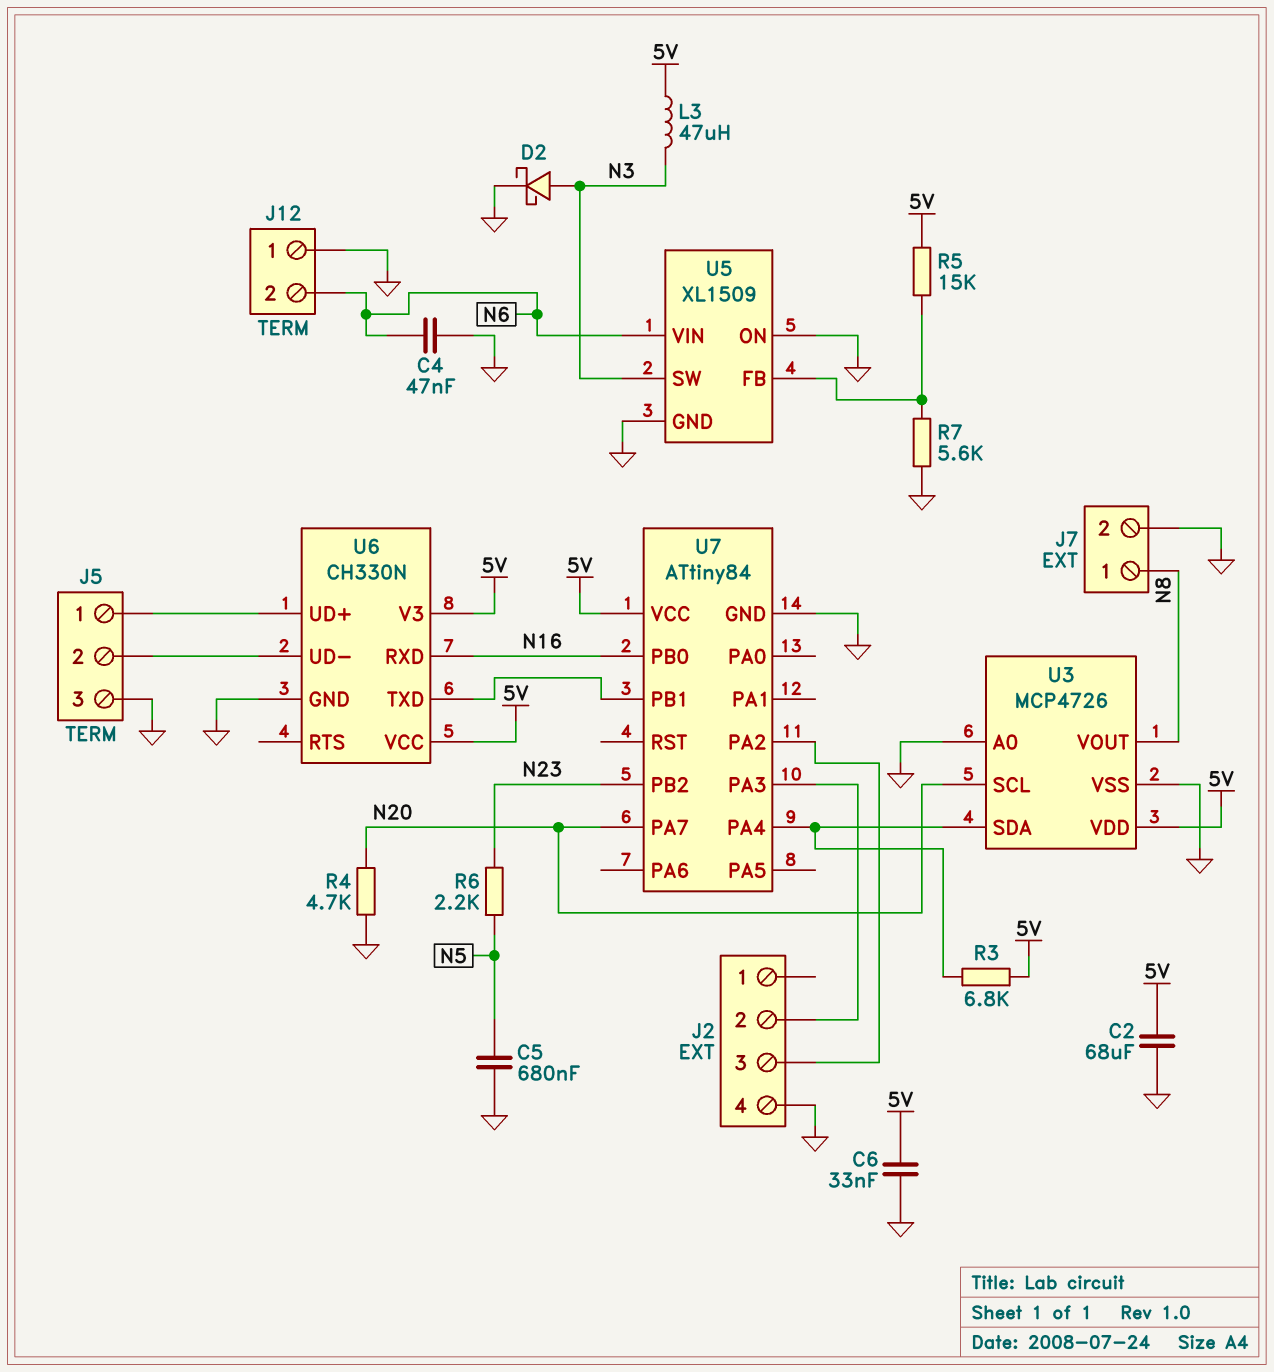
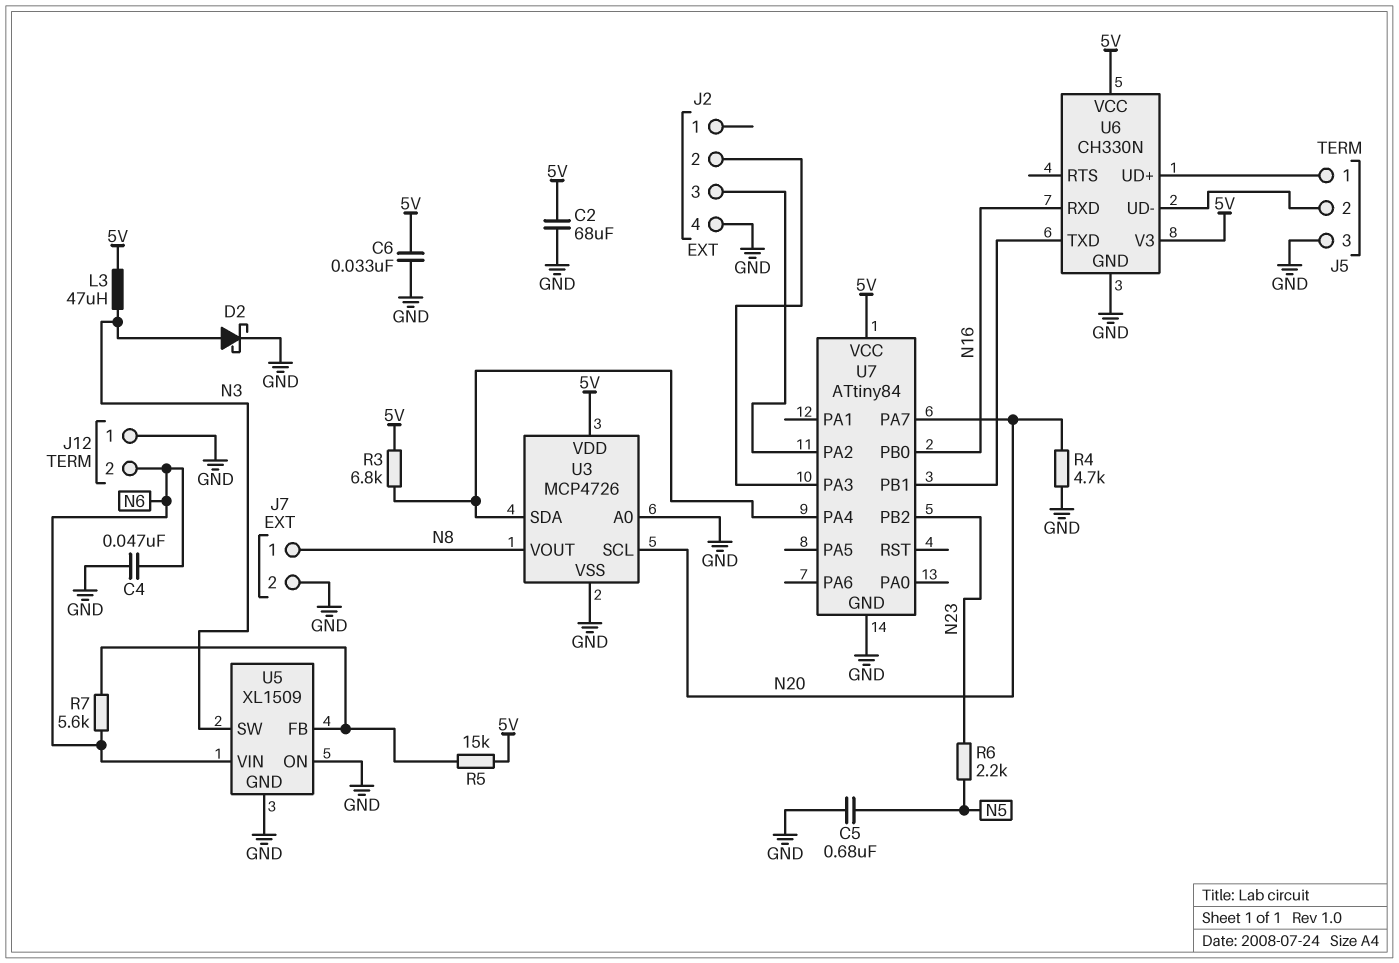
R7: 5.6k (GND, U5/FB) -> 5.6k (N6, U5/FB)

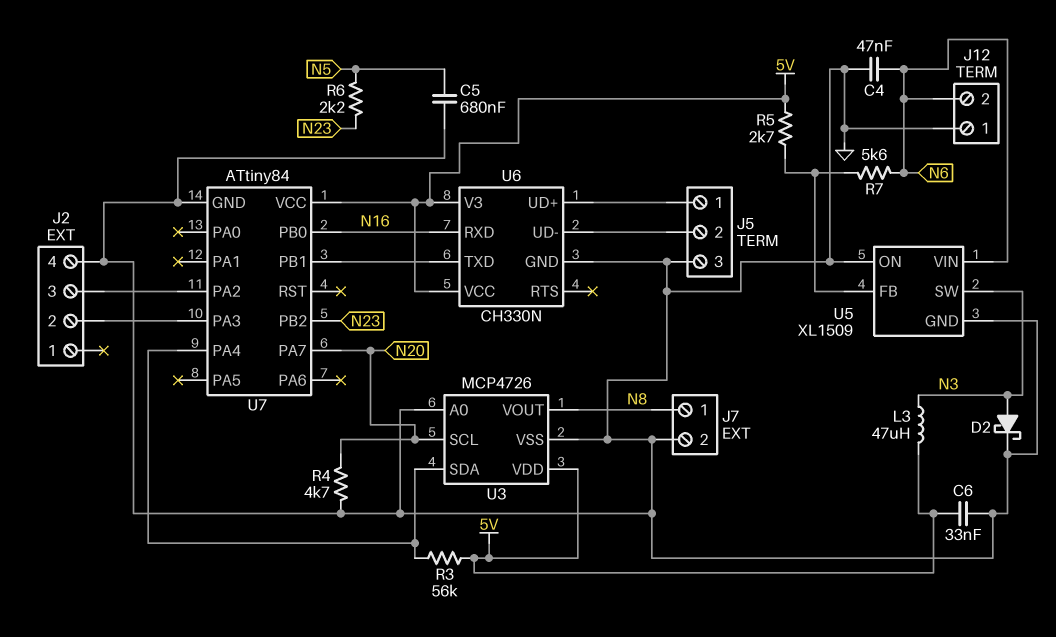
C2: 68uF (5V, GND) -> none
R3: 6.8k (5V, U3/SDA) -> 56k (5V, U3/SDA)
R5: 15k (5V, U5/FB) -> 2.7k (5V, U5/FB)

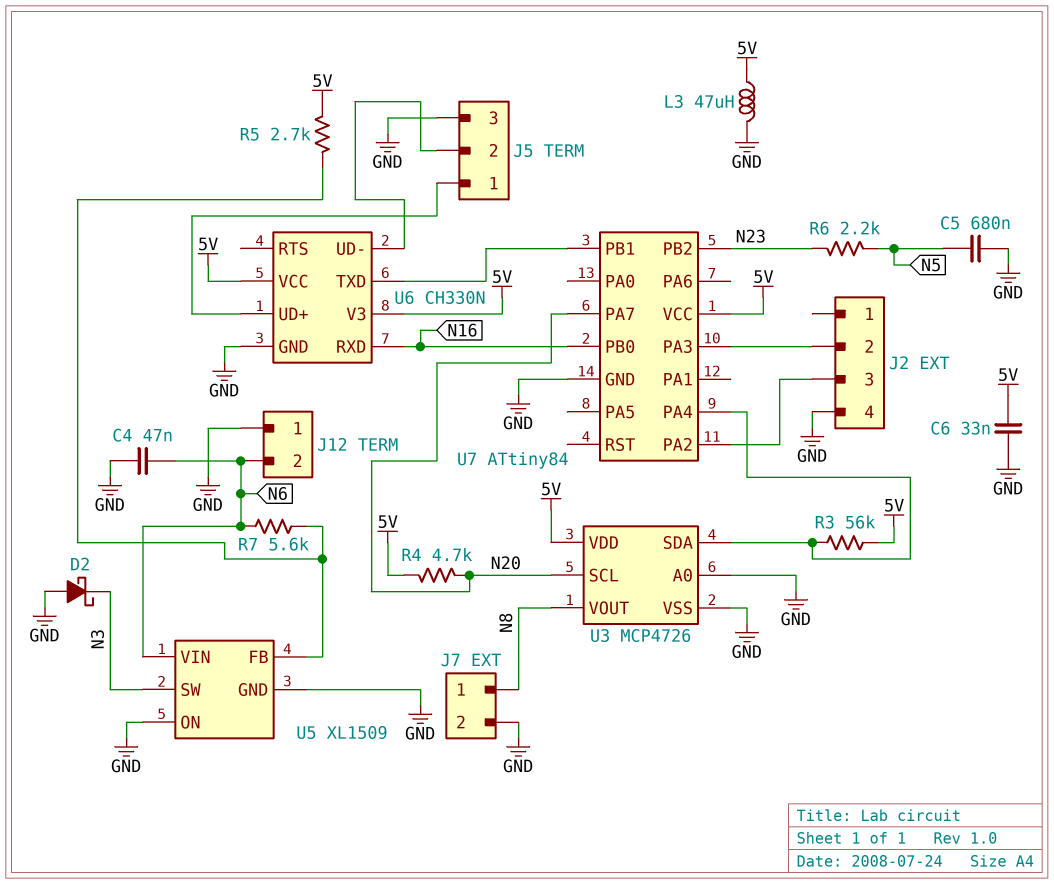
D2: schottky (A N3, K GND) -> schottky (A GND, K N3)
L3: 47uH (5V, N3) -> 47uH (5V, GND)
R4: 4.7k (GND, N20) -> 4.7k (5V, N20)

